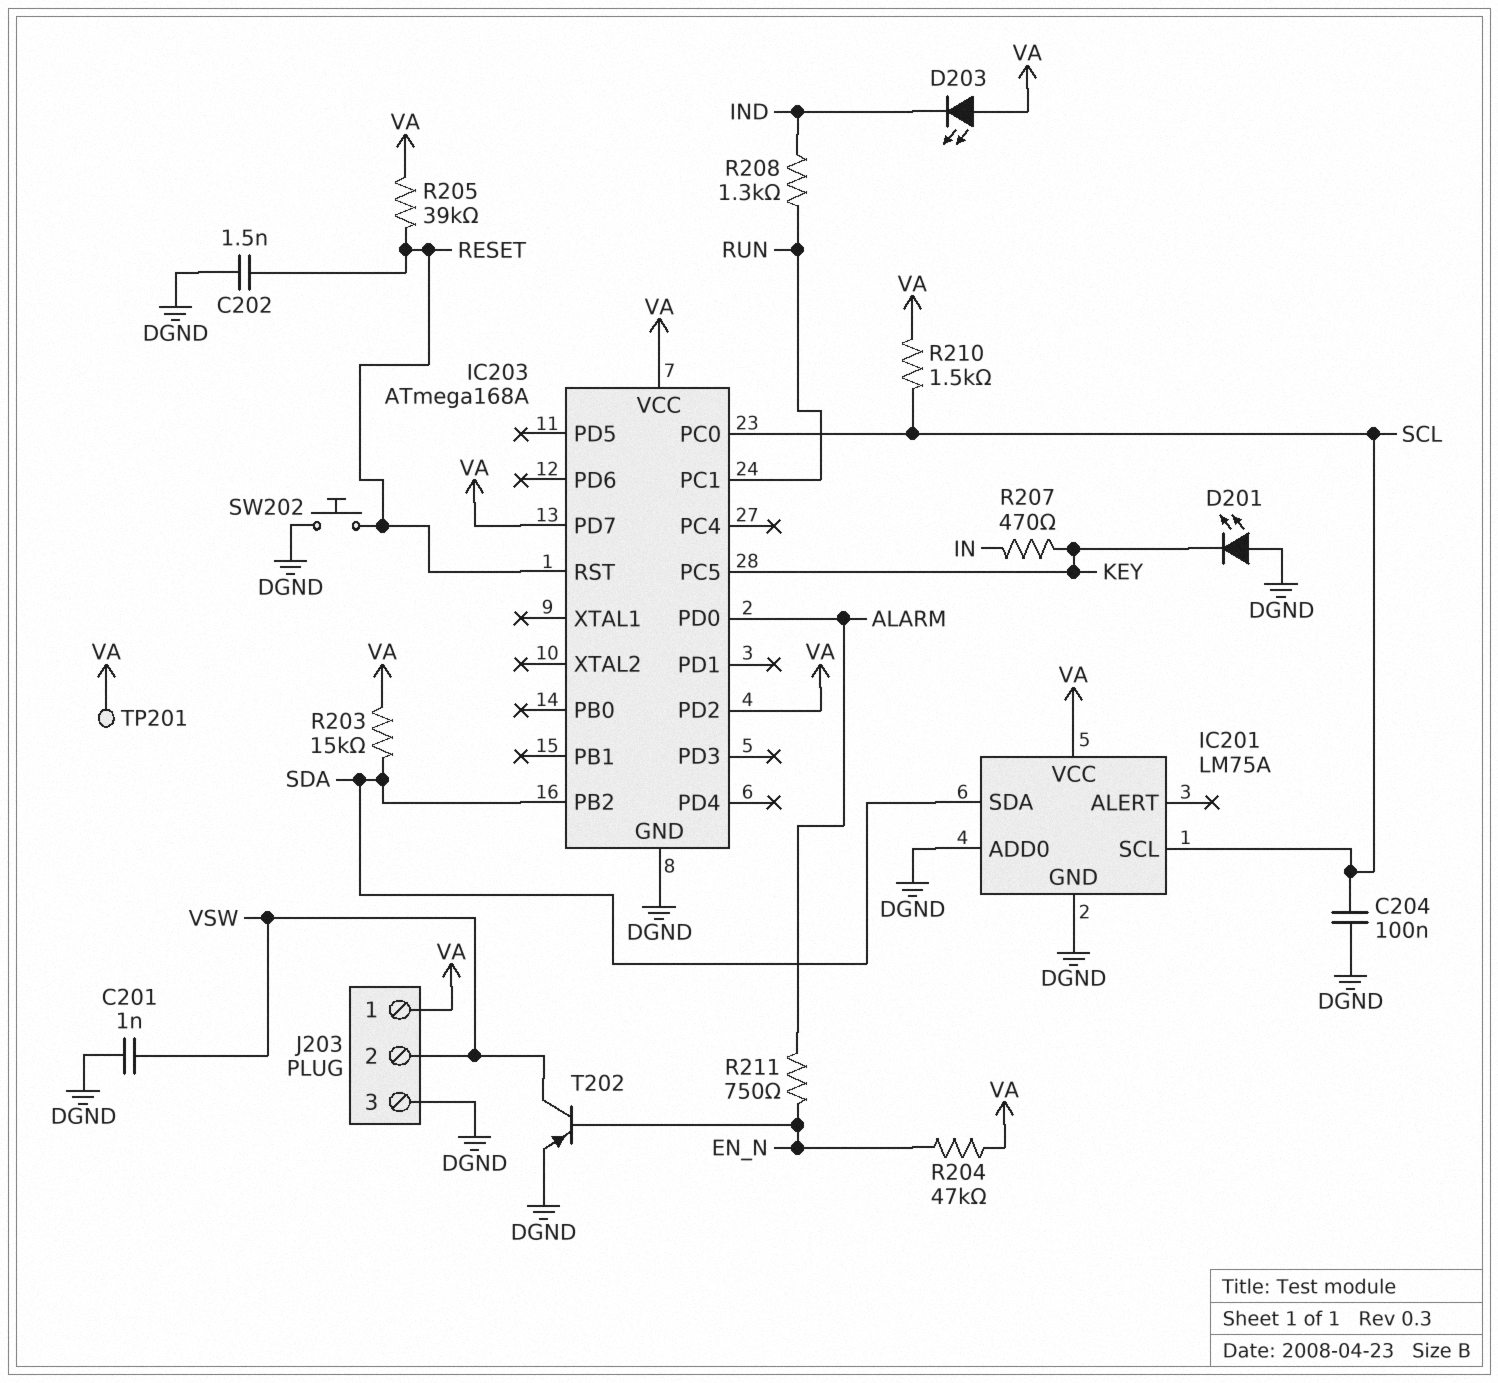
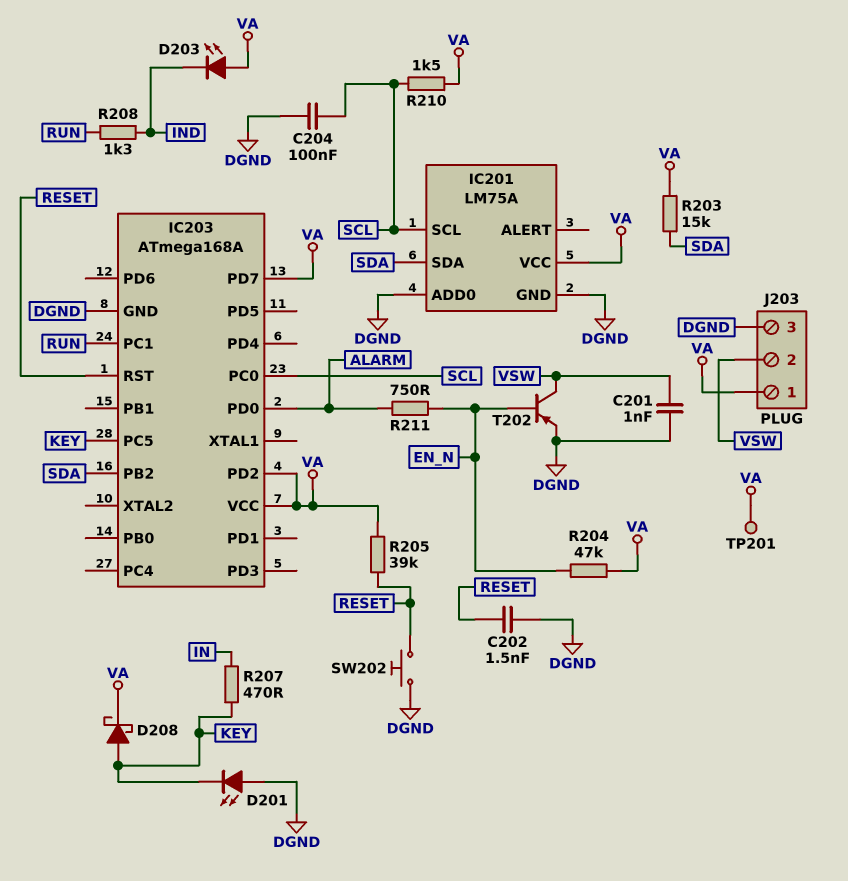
D208: none -> schottky (A KEY, K VA)

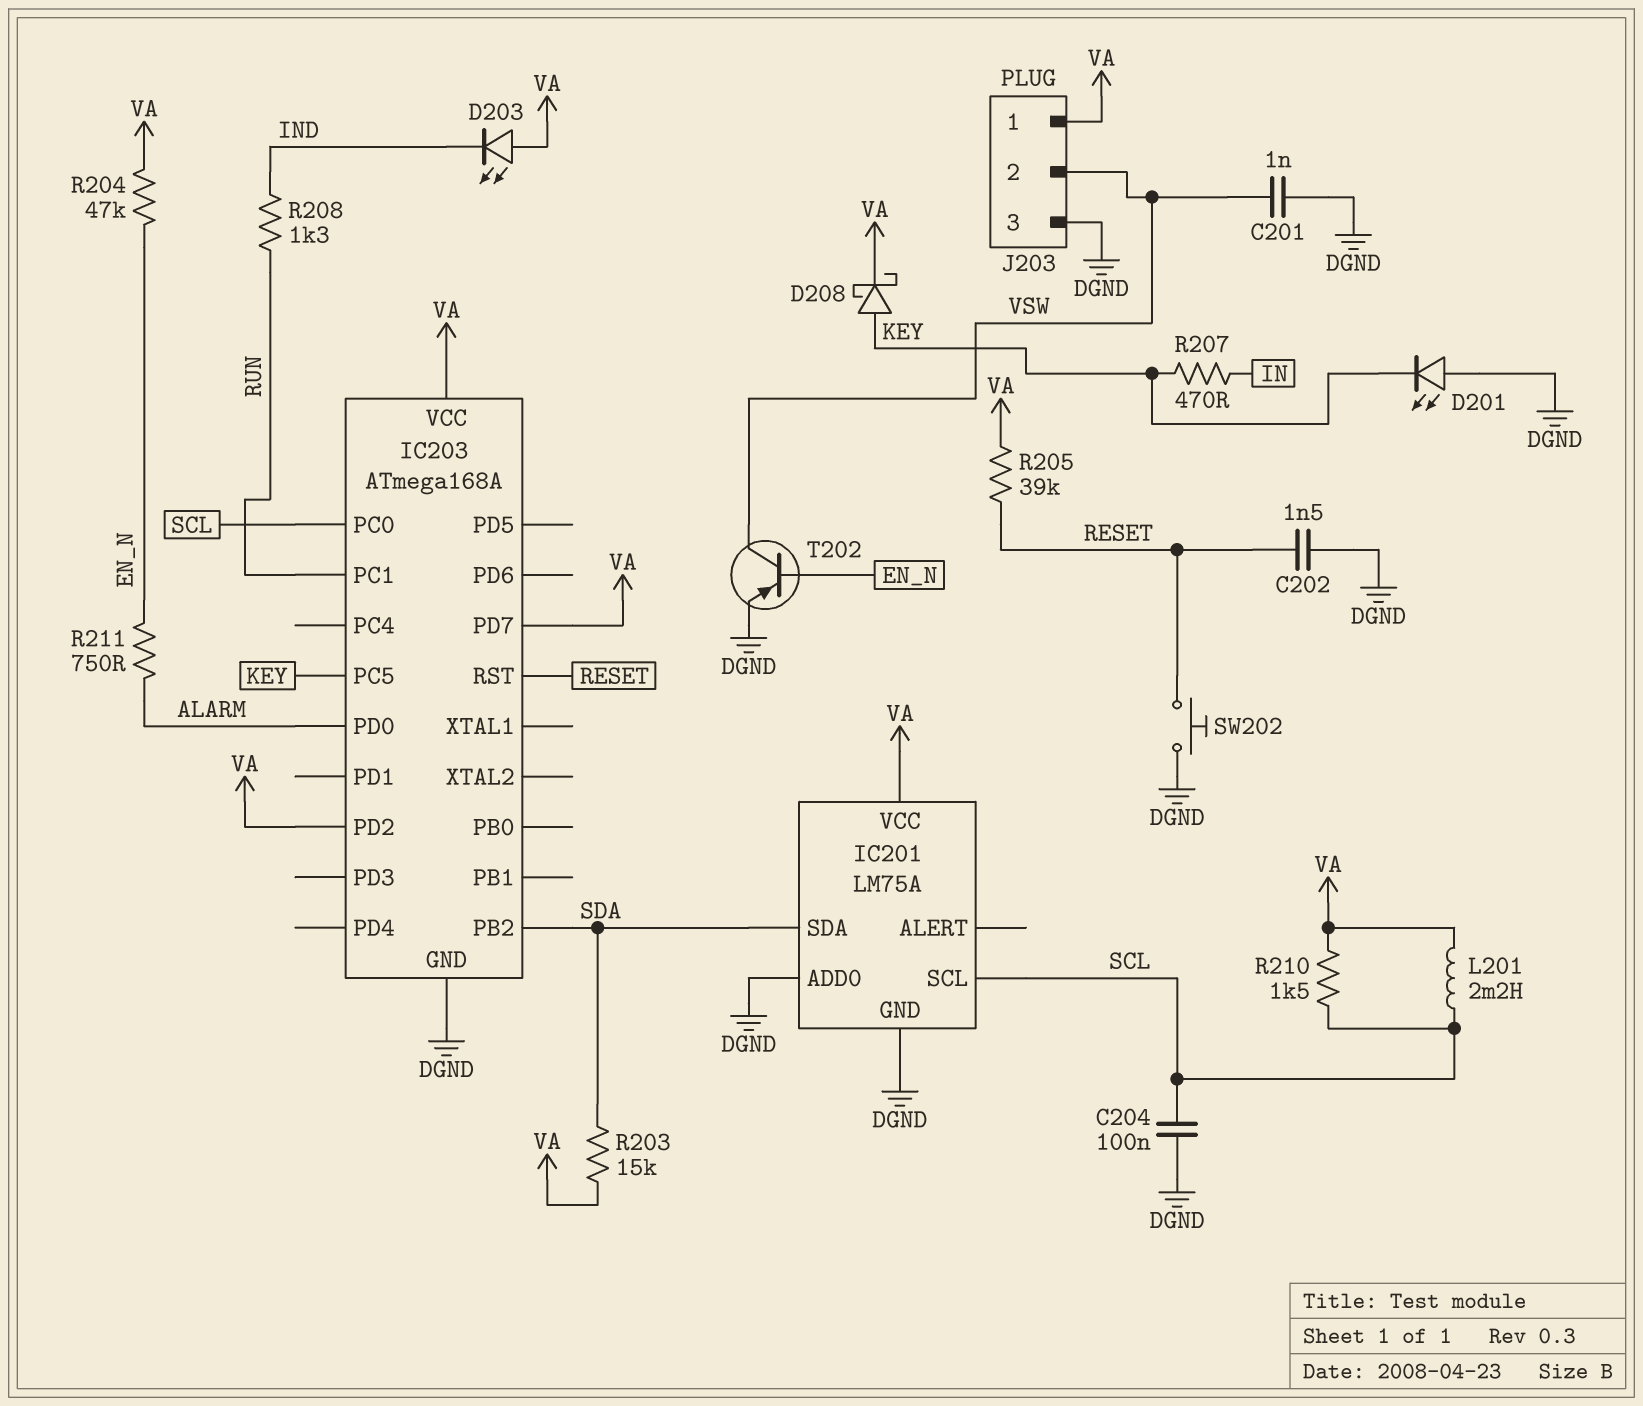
L201: none -> 2.2mH (SCL, VA)
TP201: test point (VA) -> none

